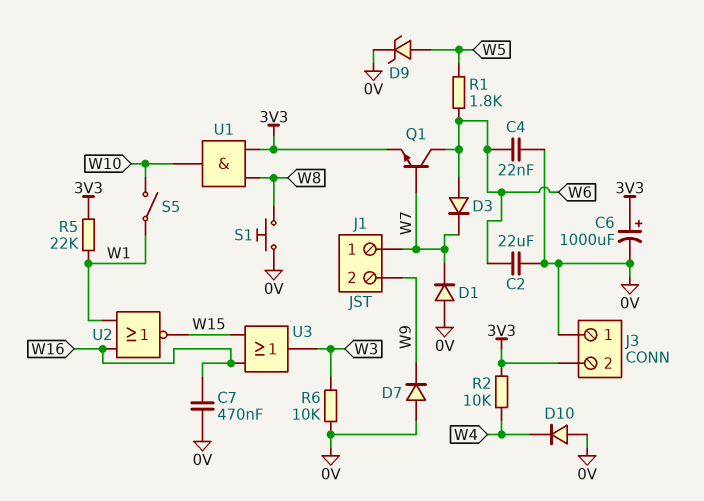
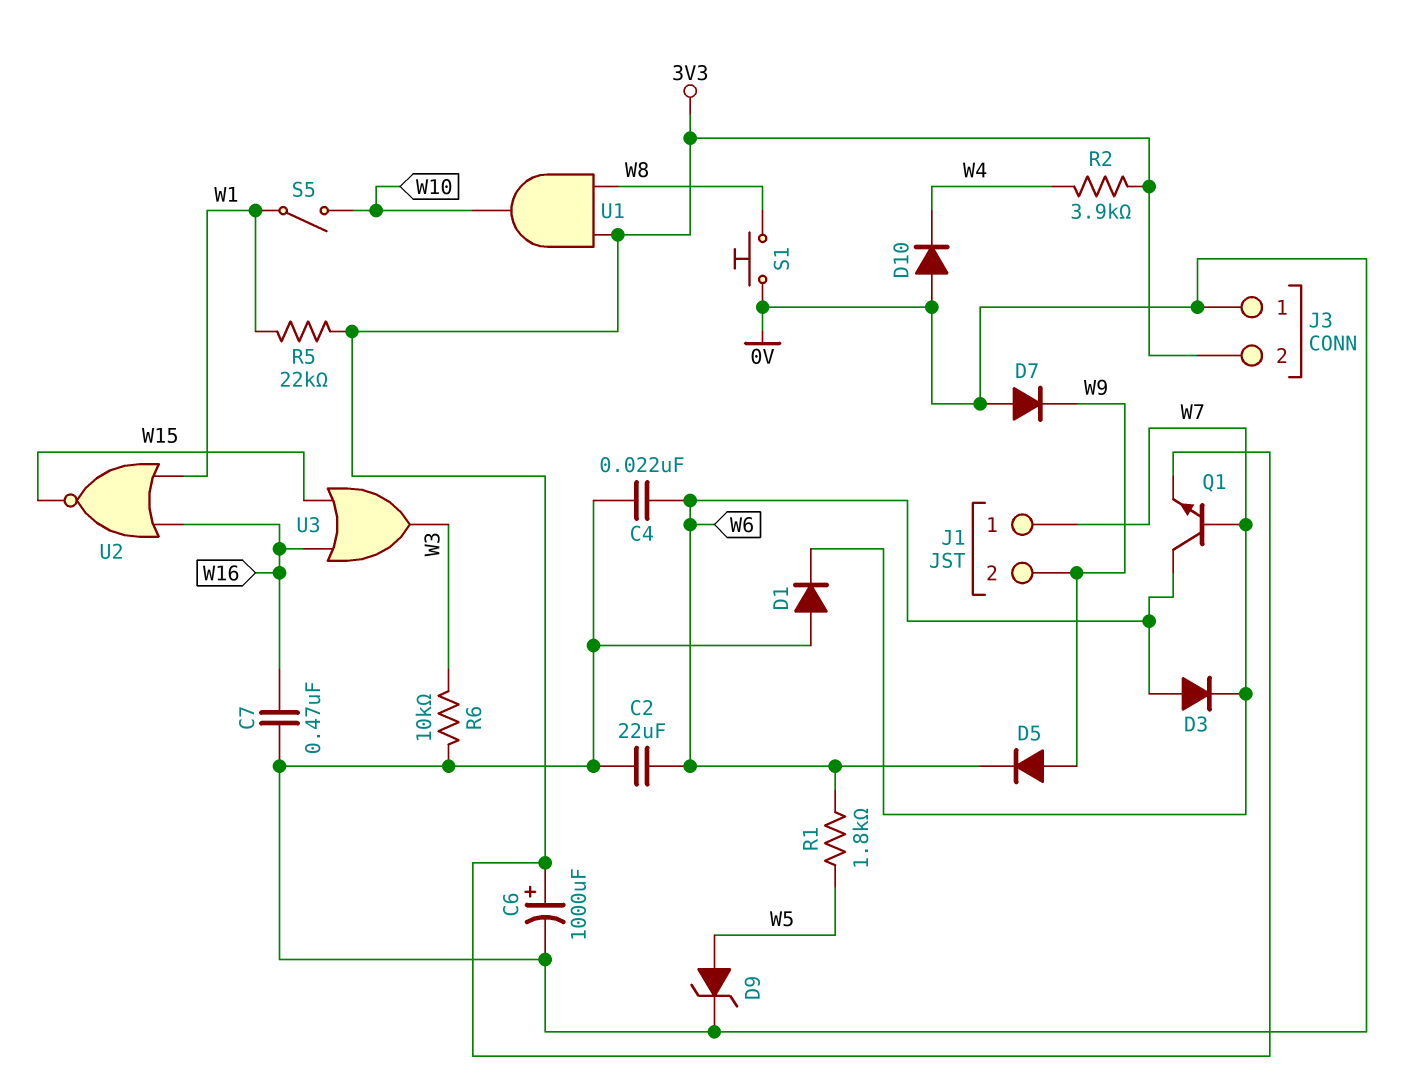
D5: none -> diode (A W9, K W6)
R2: 10k (3V3, W4) -> 3.9k (3V3, W4)

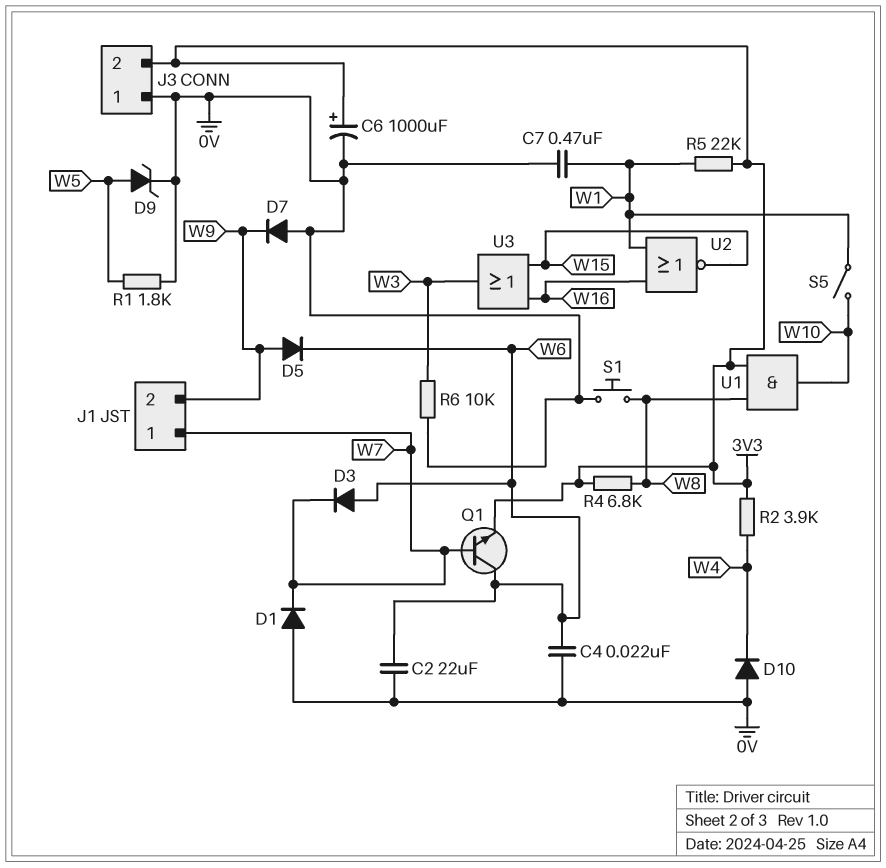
C7: 470nF (0V, W16) -> 470nF (0V, W1)
R1: 1.8k (W5, W6) -> 1.8k (0V, W5)
R4: none -> 6.8k (3V3, W8)

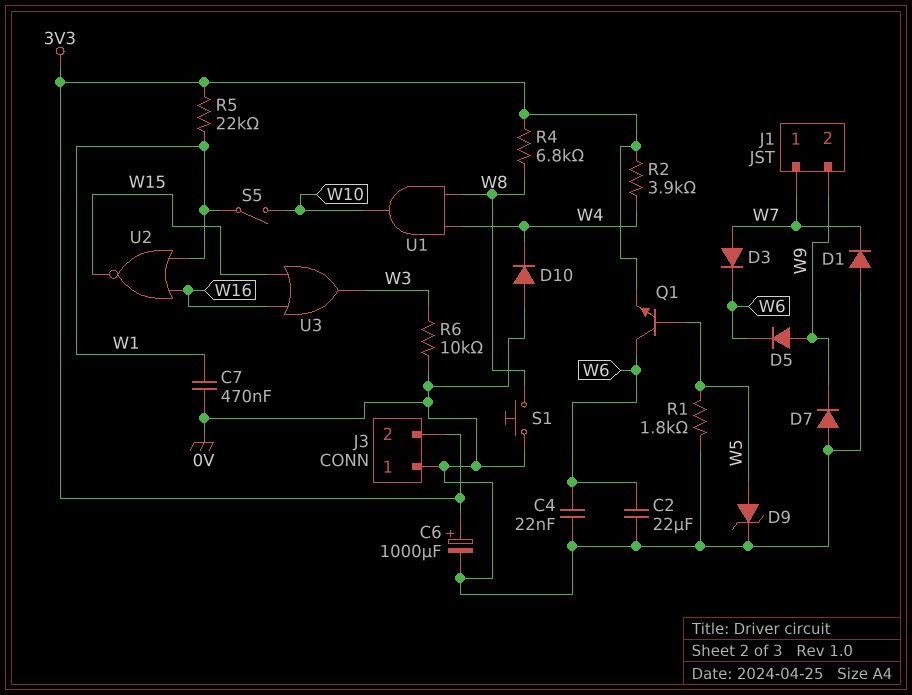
D3: diode (A W6, K W7) -> diode (A W7, K W6)
Q1: NPN (B W7, C W6, E 3V3) -> NPN (B W5, C W6, E 3V3)
U1: AND (in 3V3, in W8, out W10) -> AND (in W4, in W8, out W10)

